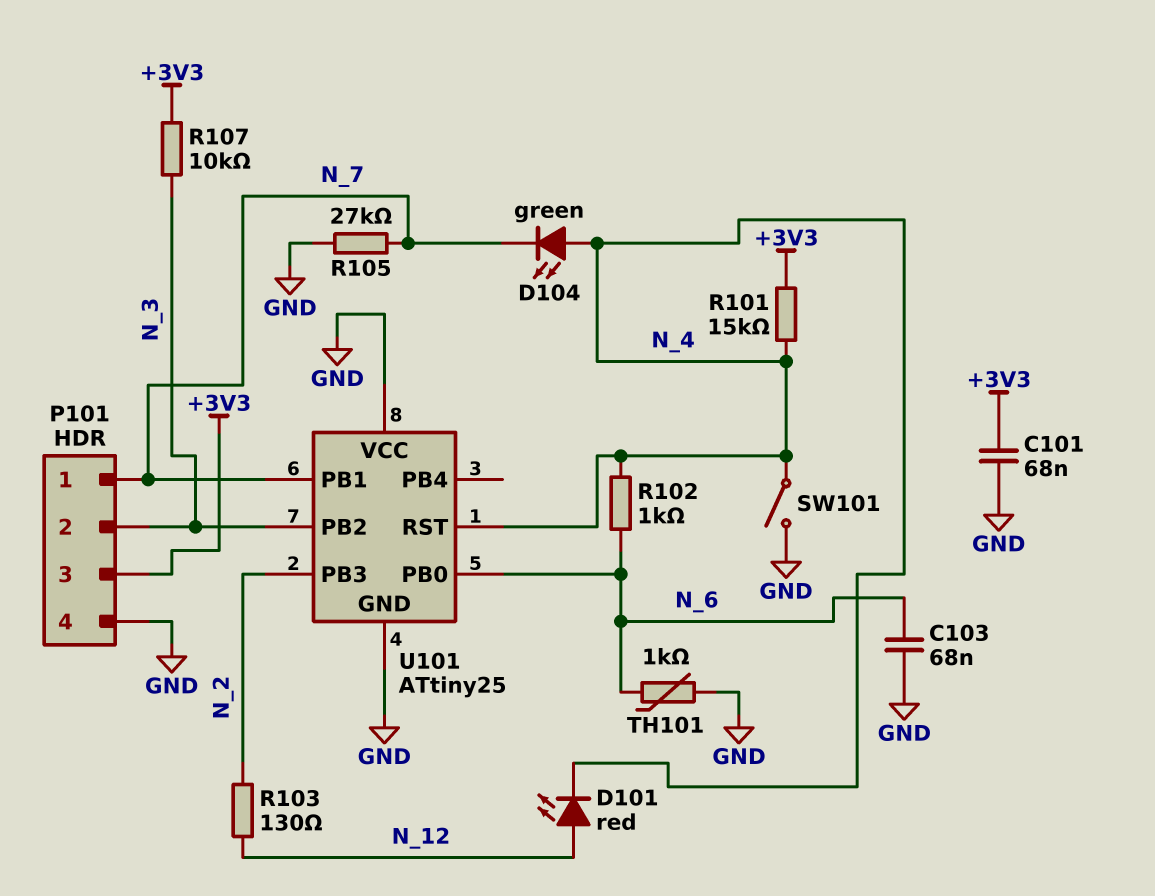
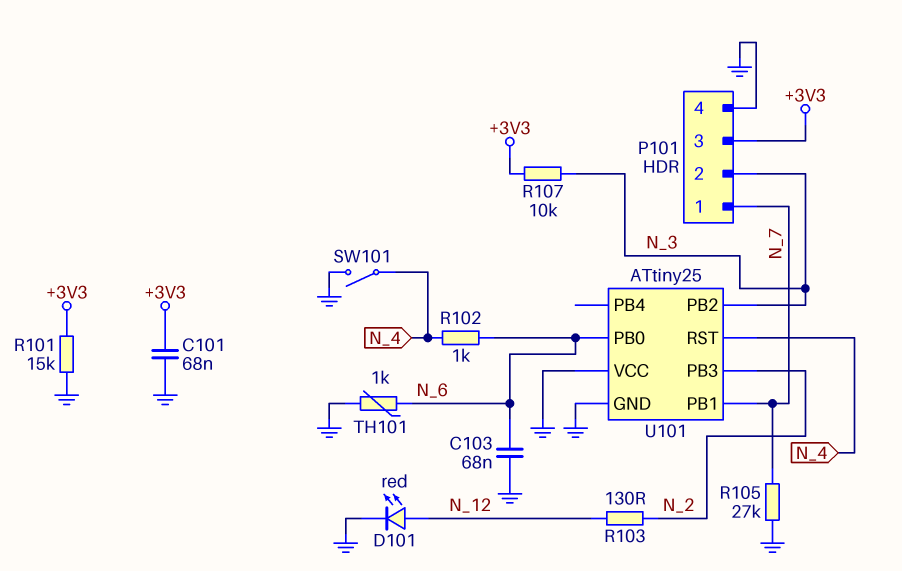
D101: LED red (A N_12, K N_4) -> LED red (A N_12, K GND)
D104: LED green (A N_4, K N_7) -> none
R101: 15k (+3V3, N_4) -> 15k (+3V3, GND)

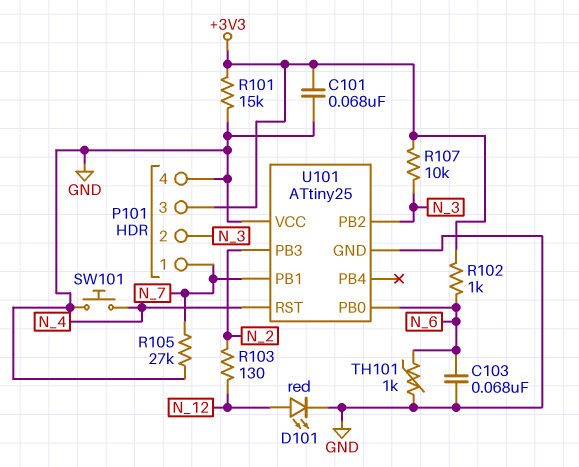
R102: 1k (N_4, N_6) -> 1k (+3V3, N_6)
SW101: switch (GND, N_4) -> button (GND, N_4)

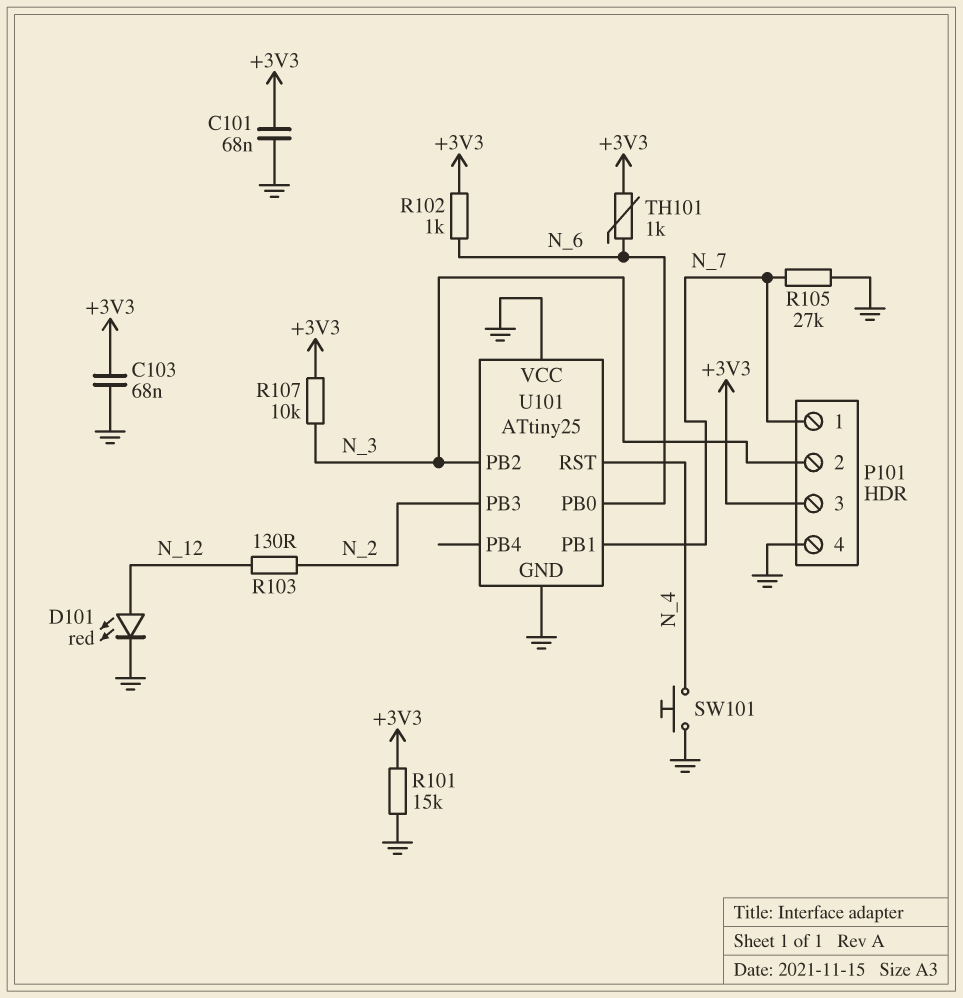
C103: 68nF (GND, N_6) -> 68nF (+3V3, GND)
TH101: 1k (GND, N_6) -> 1k (+3V3, N_6)

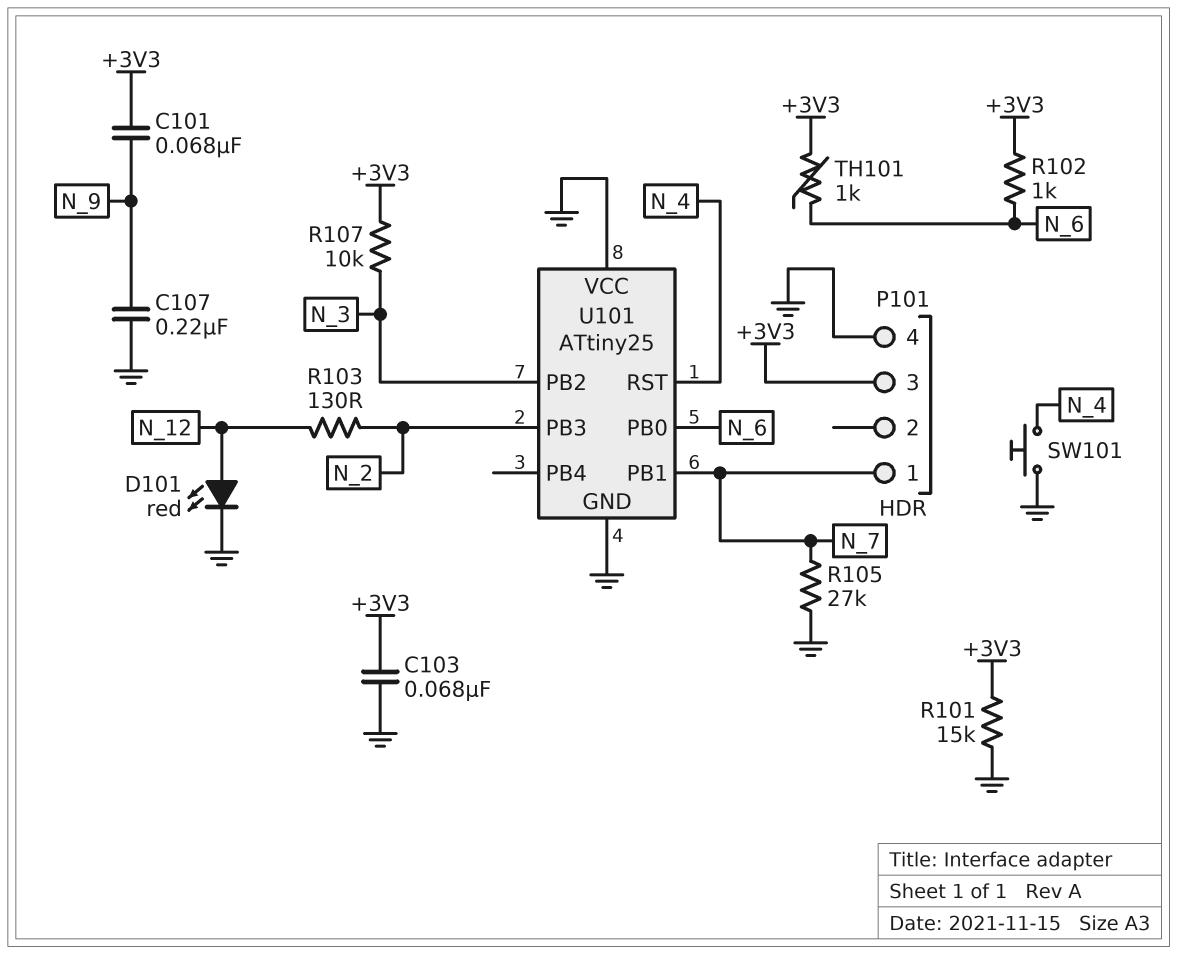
C101: 68nF (+3V3, GND) -> 68nF (+3V3, N_9)
C107: none -> 220nF (GND, N_9)
P101 pin 2: N_3 -> none

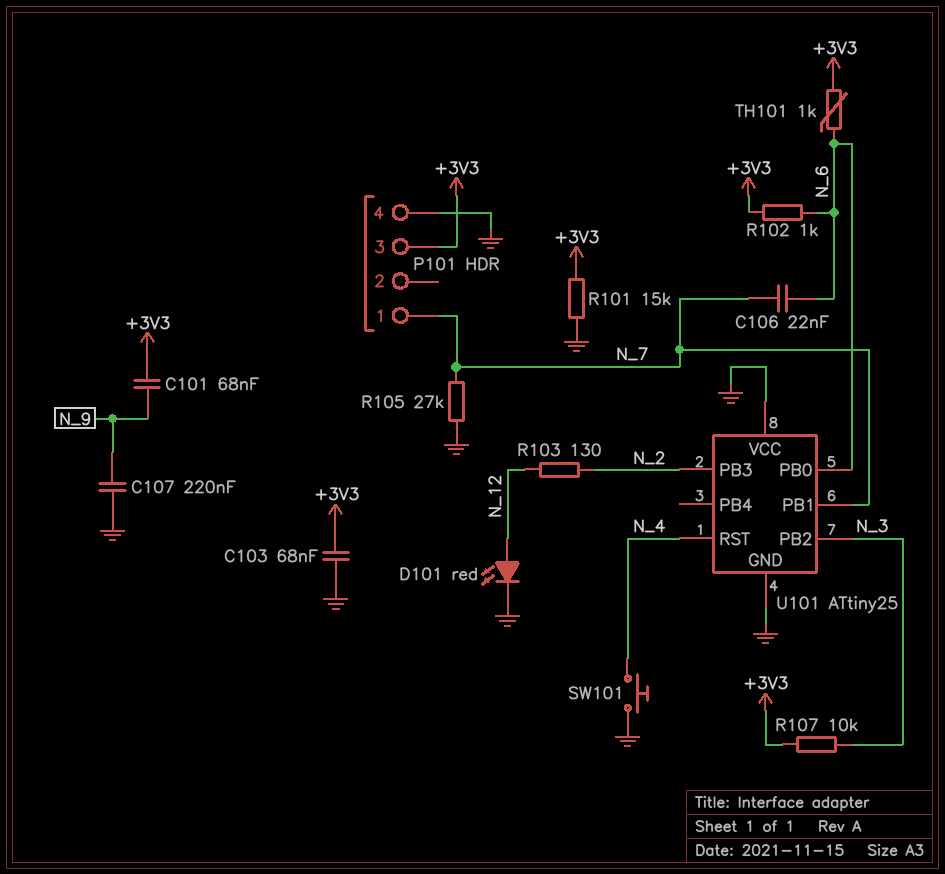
C106: none -> 22nF (N_6, N_7)

